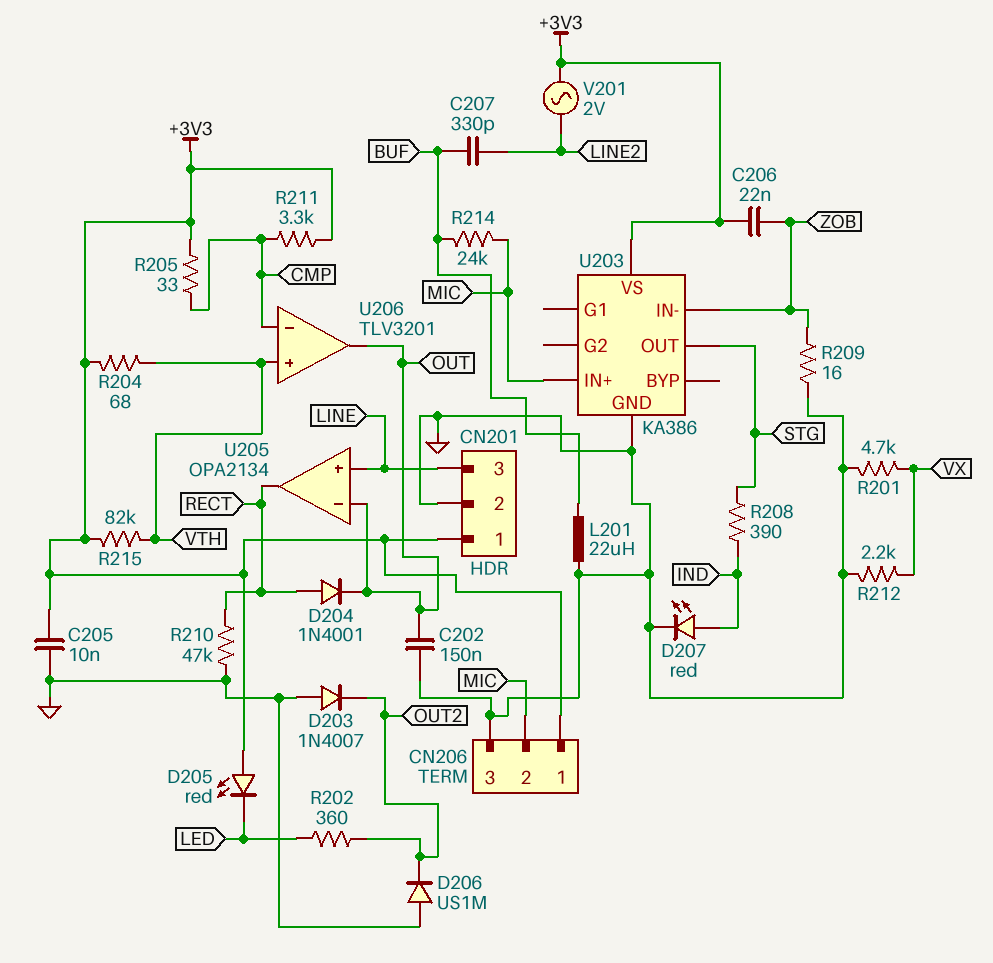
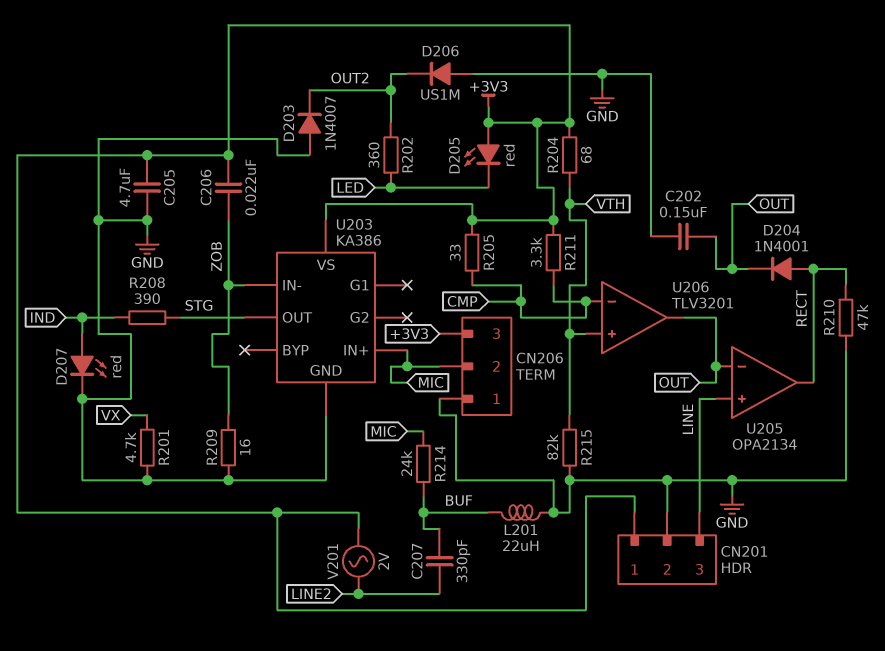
C205: 10nF (+3V3, GND) -> 4.7uF (+3V3, GND)
CN206 pin 1: +3V3 -> GND
CN206 pin 3: GND -> +3V3
R212: 2.2k (GND, VX) -> none
R215: 82k (+3V3, VTH) -> 82k (GND, VTH)

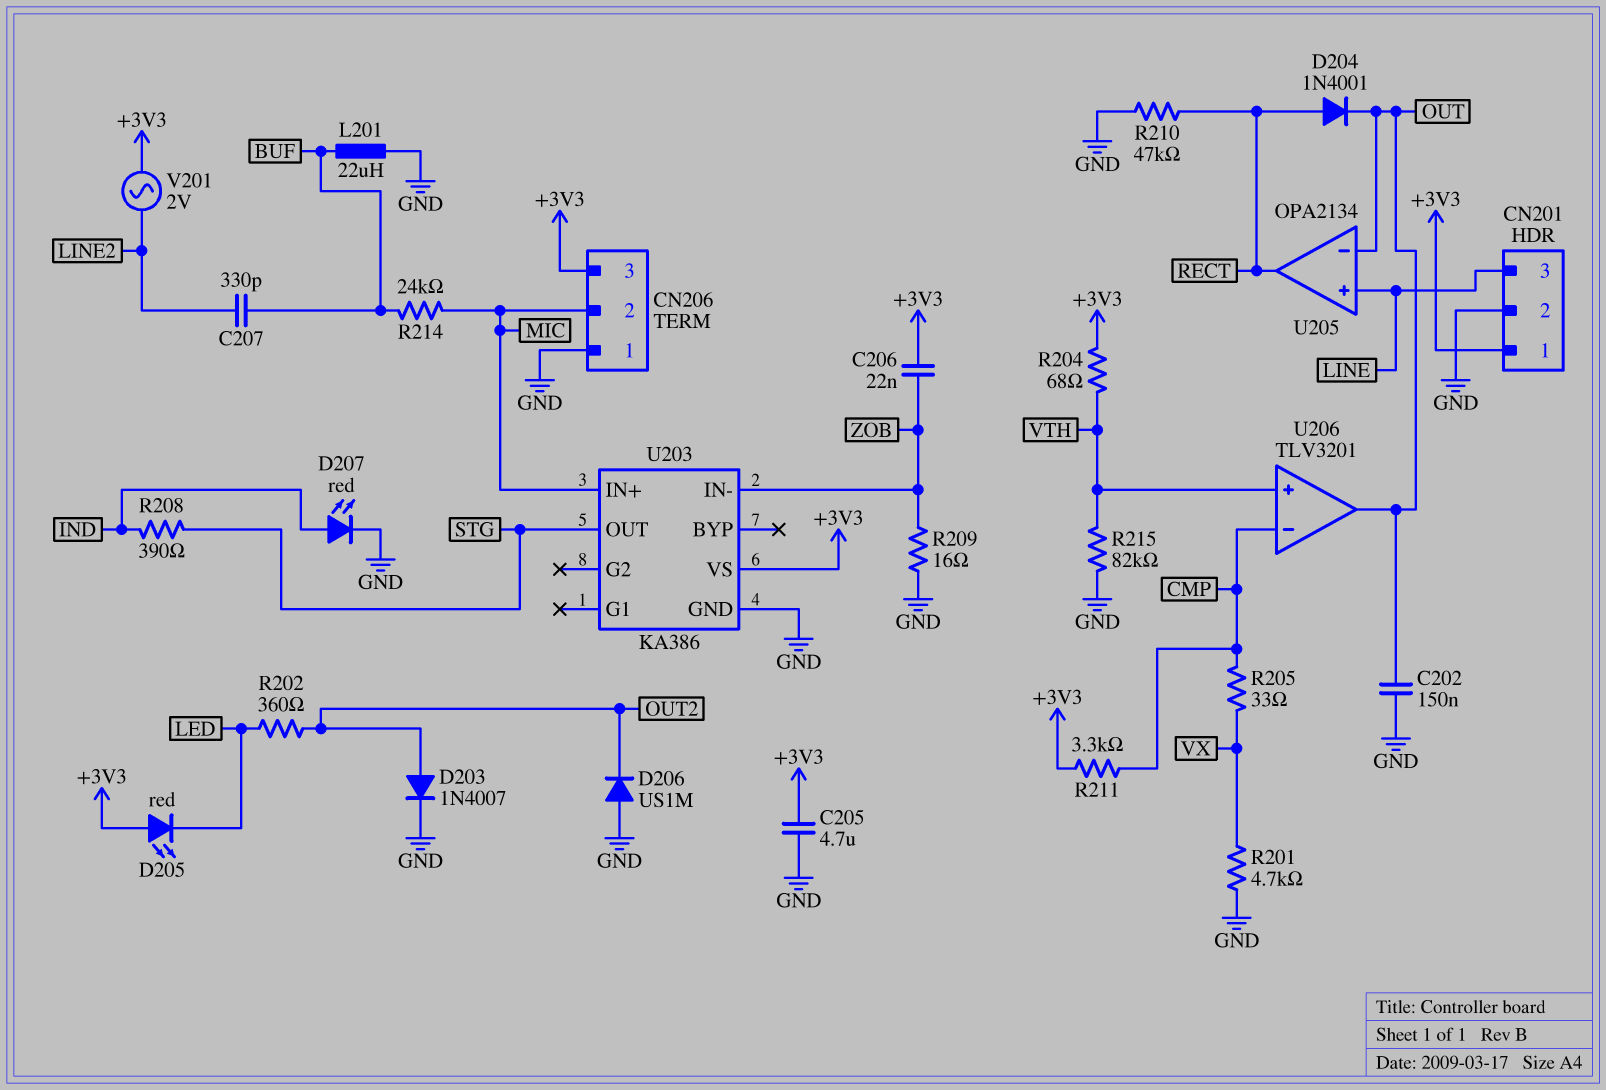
D203: diode 1N4007 (A GND, K OUT2) -> diode 1N4007 (A OUT2, K GND)
R205: 33 (+3V3, CMP) -> 33 (CMP, VX)

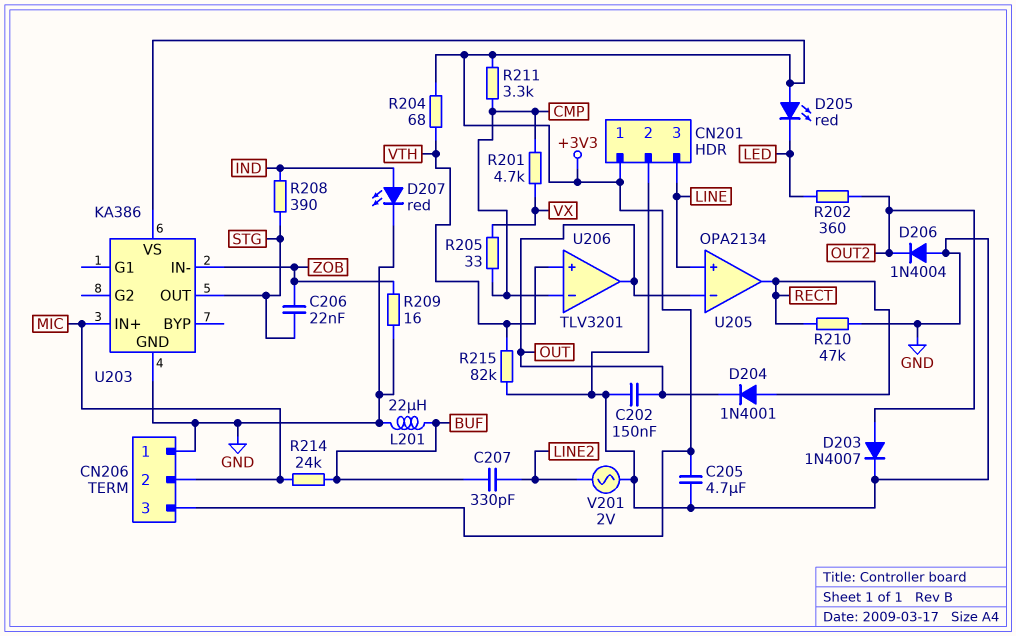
C206: 22nF (+3V3, ZOB) -> 22nF (STG, ZOB)
D206: diode US1M (A GND, K OUT2) -> diode 1N4004 (A GND, K OUT2)
R201: 4.7k (GND, VX) -> 4.7k (CMP, VX)
V201: AC 2V (+3V3, LINE2) -> AC 2V (GND, LINE2)

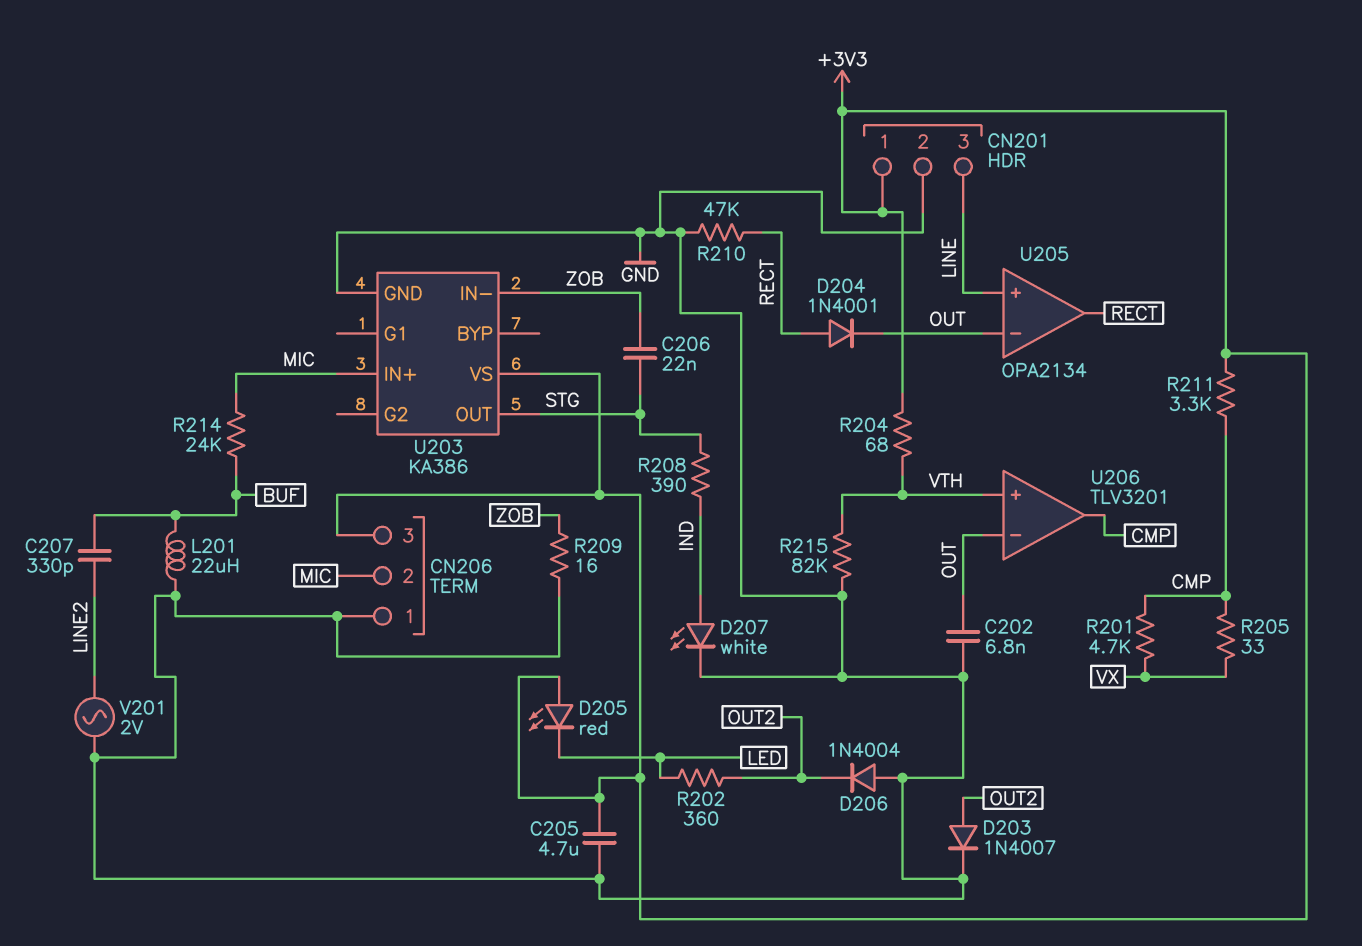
C202: 150nF (GND, OUT) -> 6.8nF (GND, OUT)
D207: LED red (A IND, K GND) -> LED white (A IND, K GND)
U206 pin in-: CMP -> OUT
U206 pin out: OUT -> CMP

